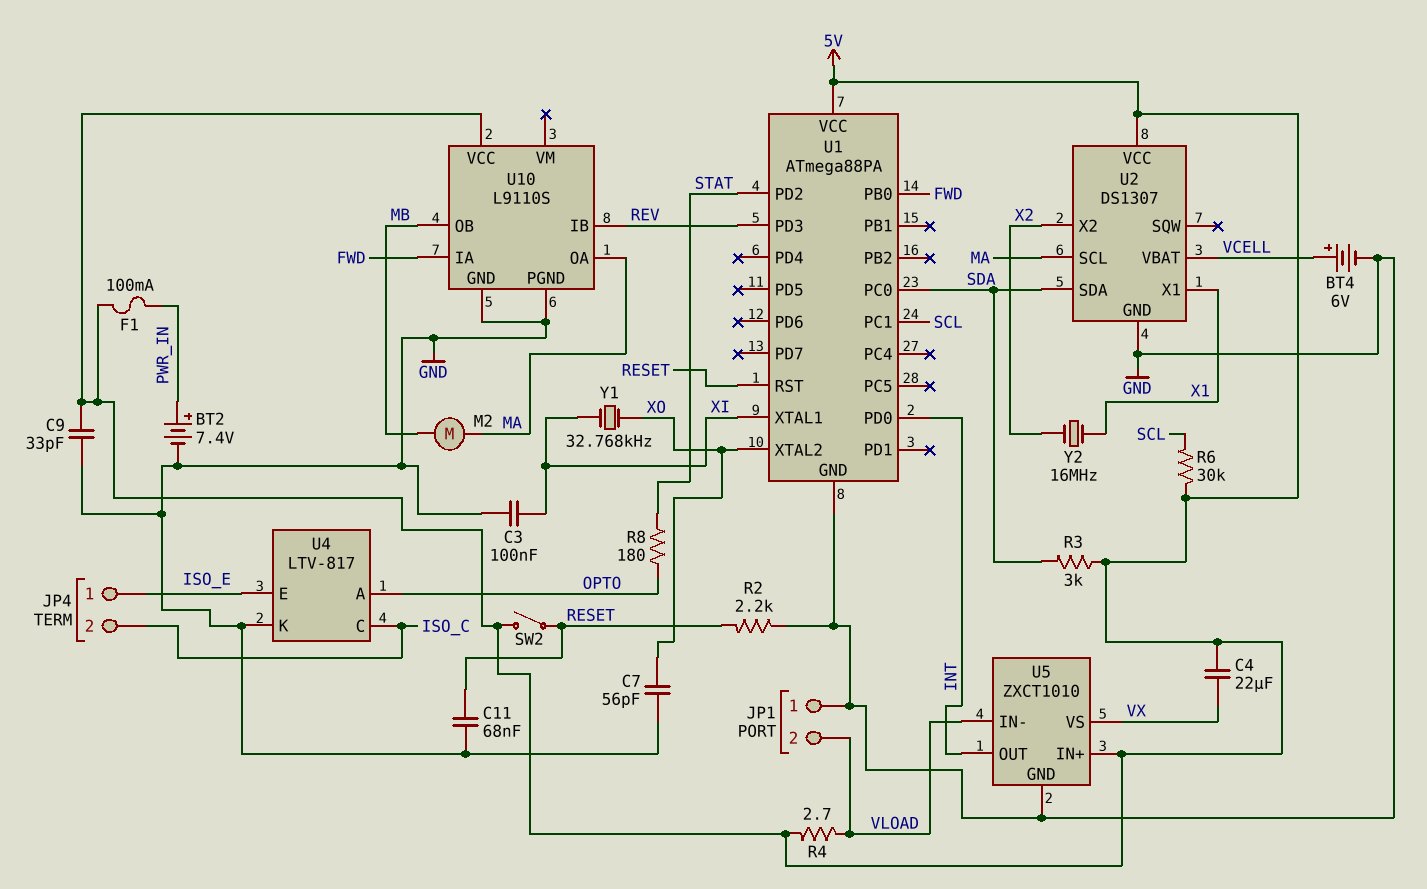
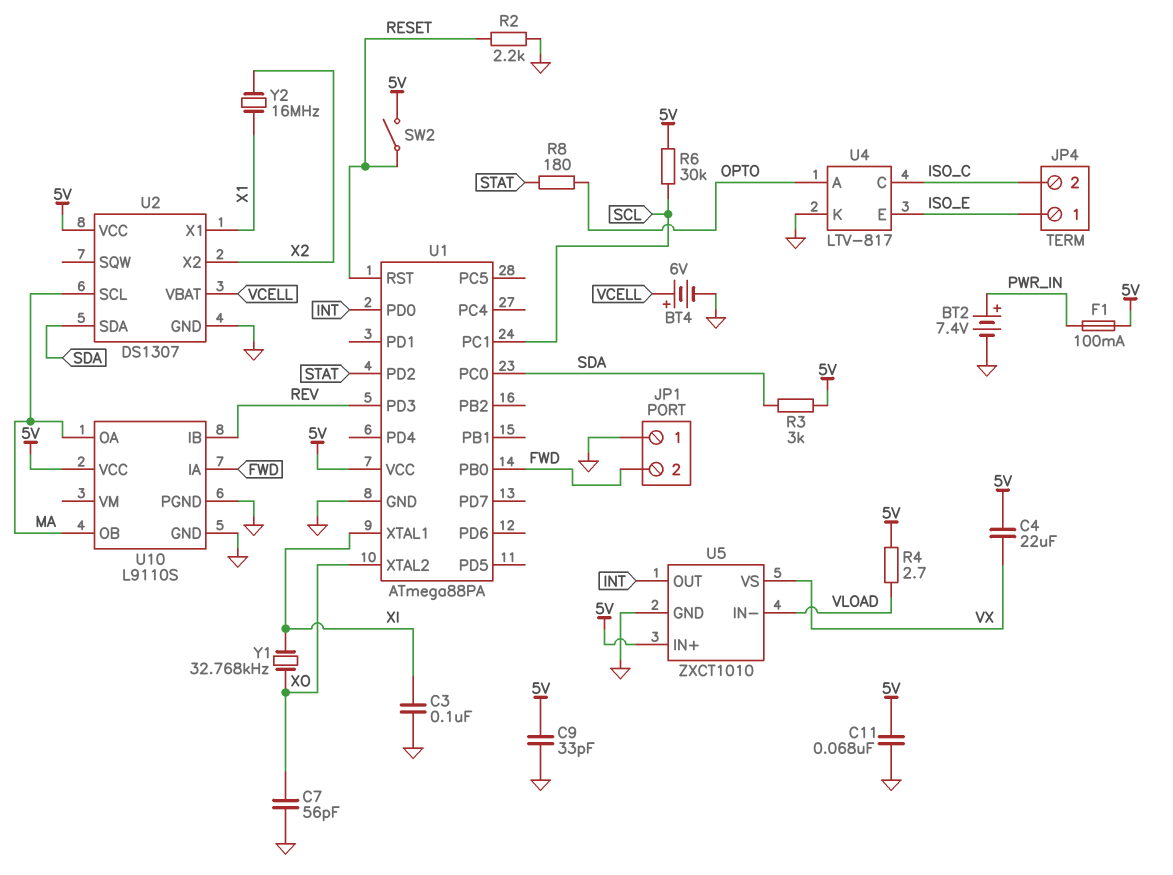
C11: 68nF (GND, RESET) -> 68nF (5V, GND)
JP1 pin 2: VLOAD -> FWD
M2: motor (MA, MB) -> none
U10 pin OB: MB -> MA

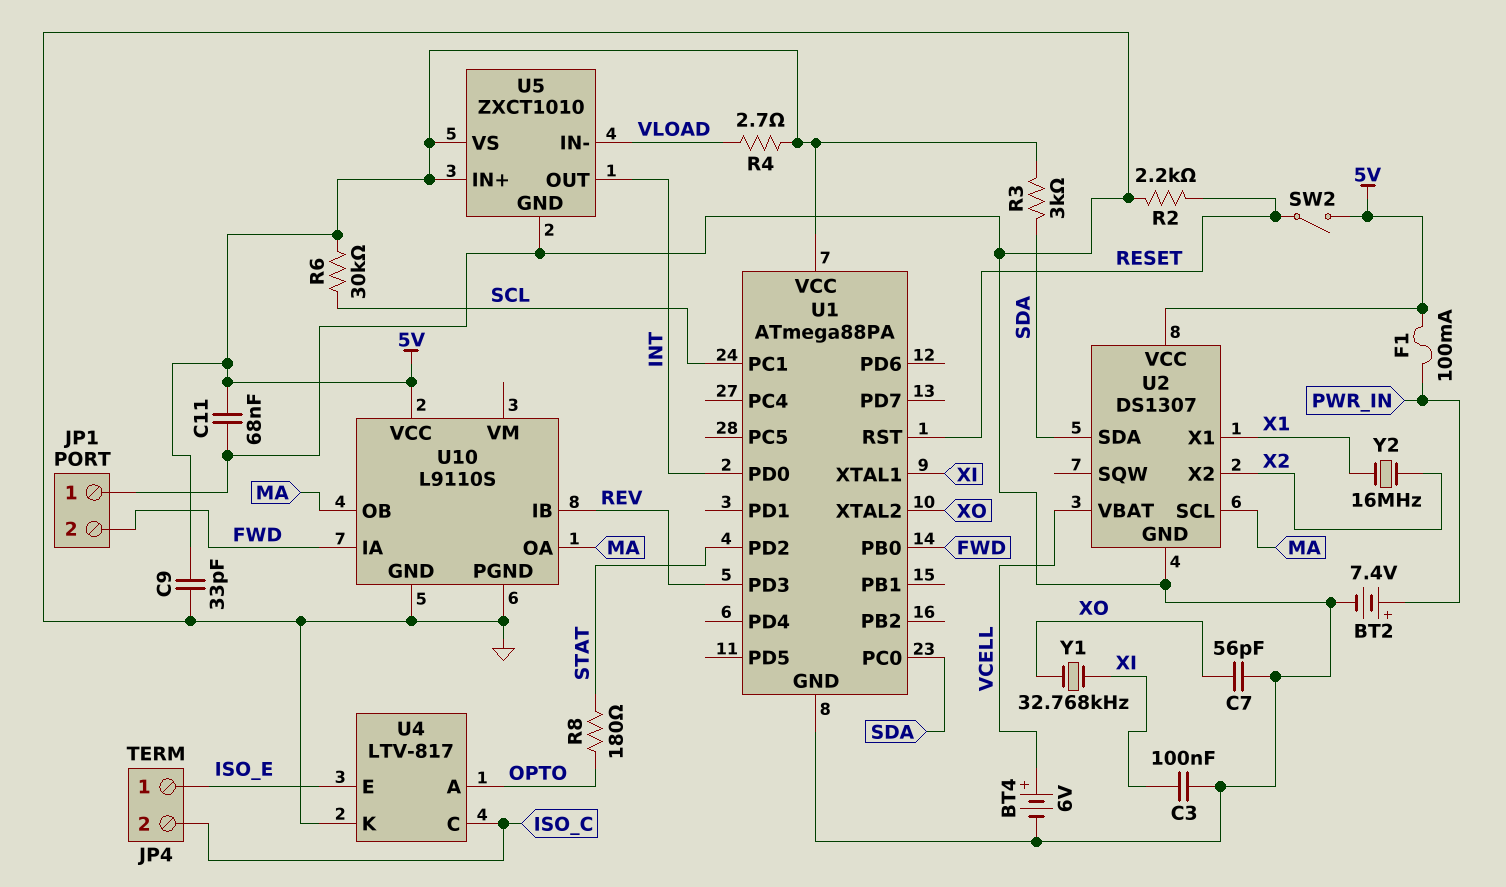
C4: 22uF (5V, VX) -> none
U5 pin VS: VX -> 5V

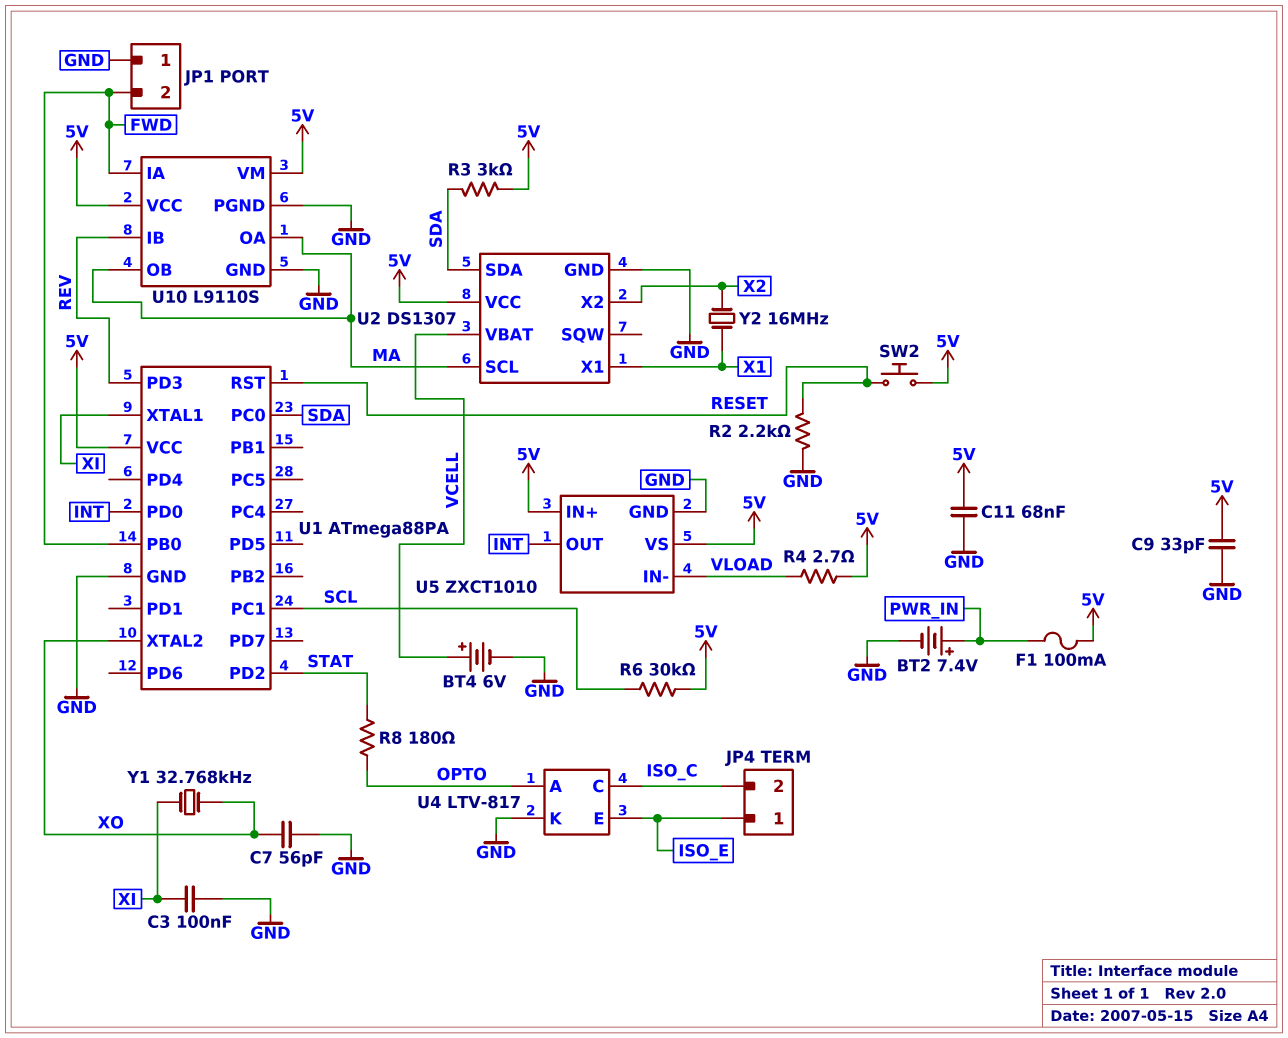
SW2: switch (5V, RESET) -> button (5V, RESET)
U10 pin VM: none -> 5V

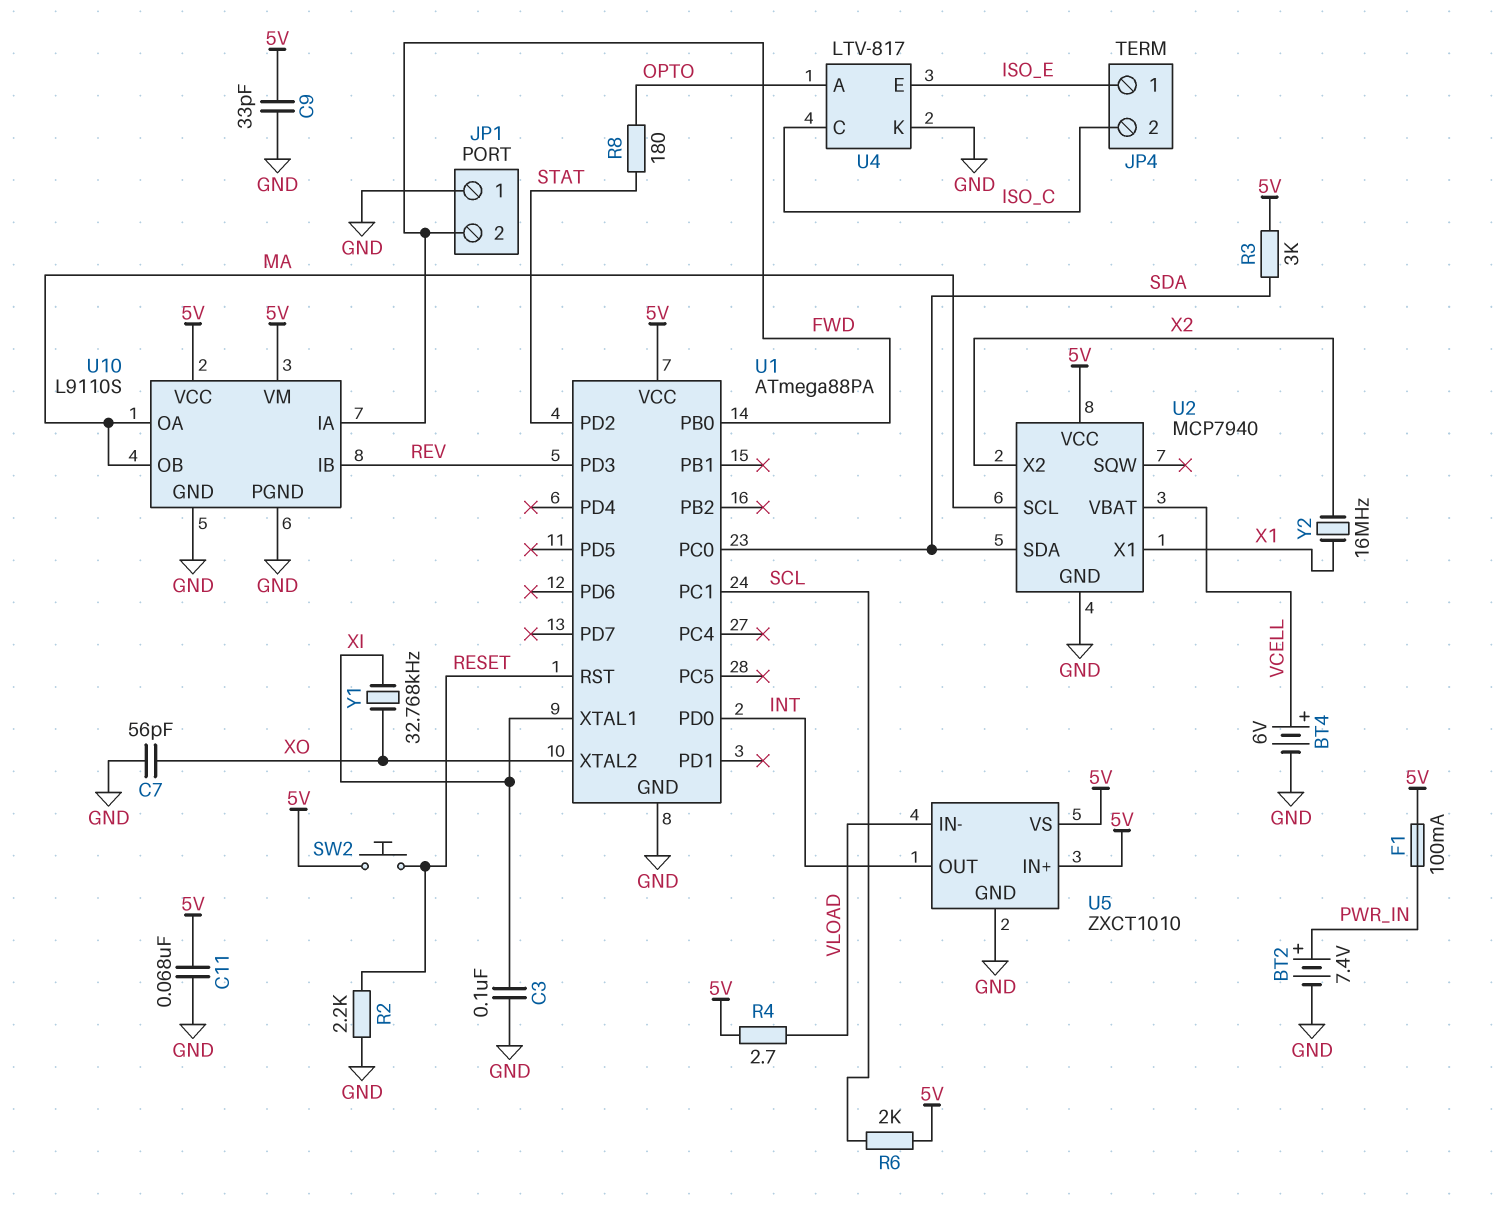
R6: 30k (5V, SCL) -> 2k (5V, SCL)
U2: DS1307 -> MCP7940

